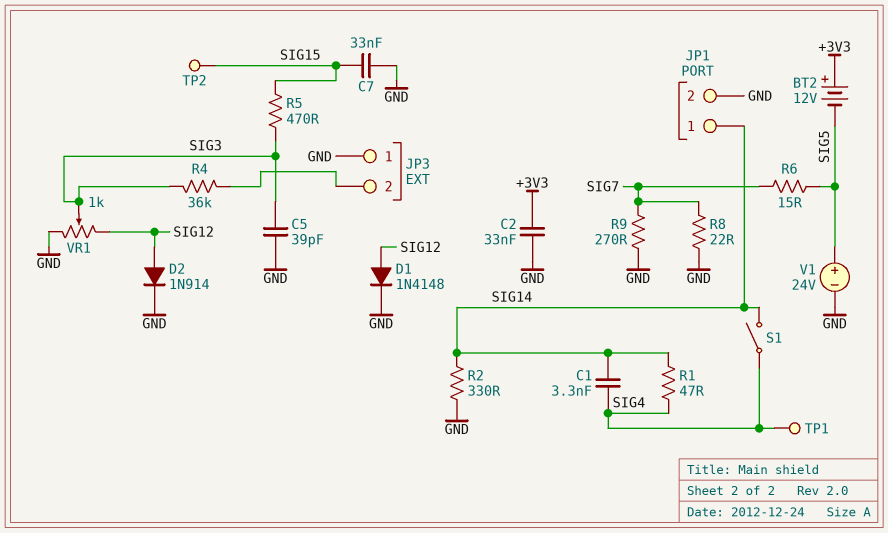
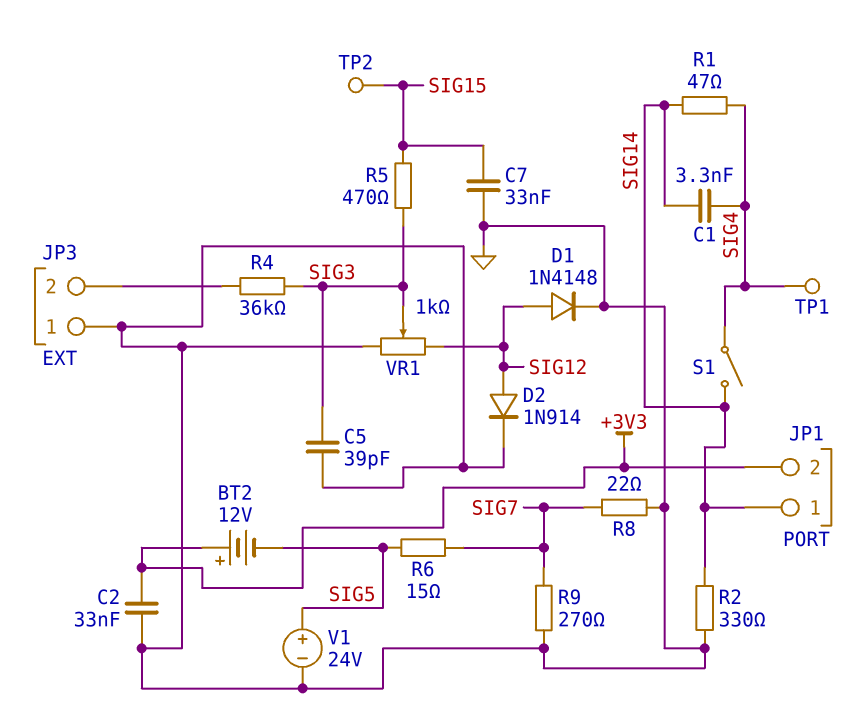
JP1 pin 2: GND -> +3V3

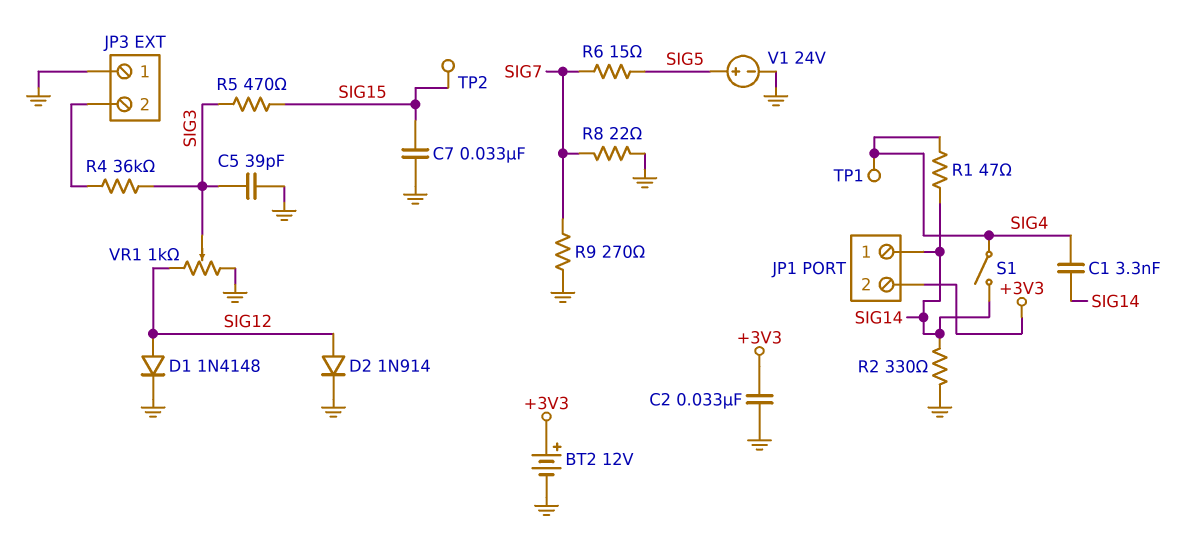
BT2: 12V (plus +3V3, minus SIG5) -> 12V (plus +3V3, minus GND)

